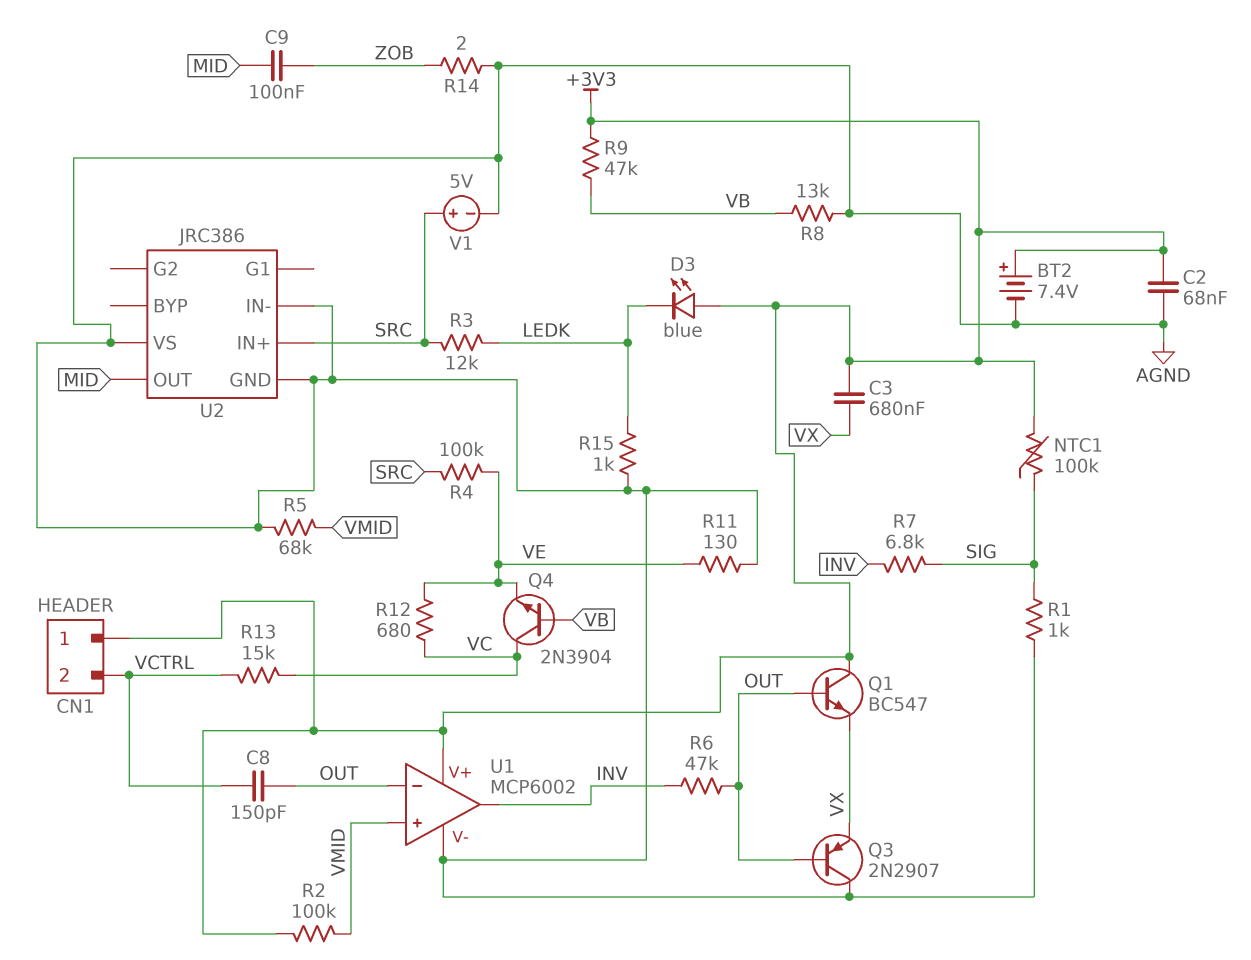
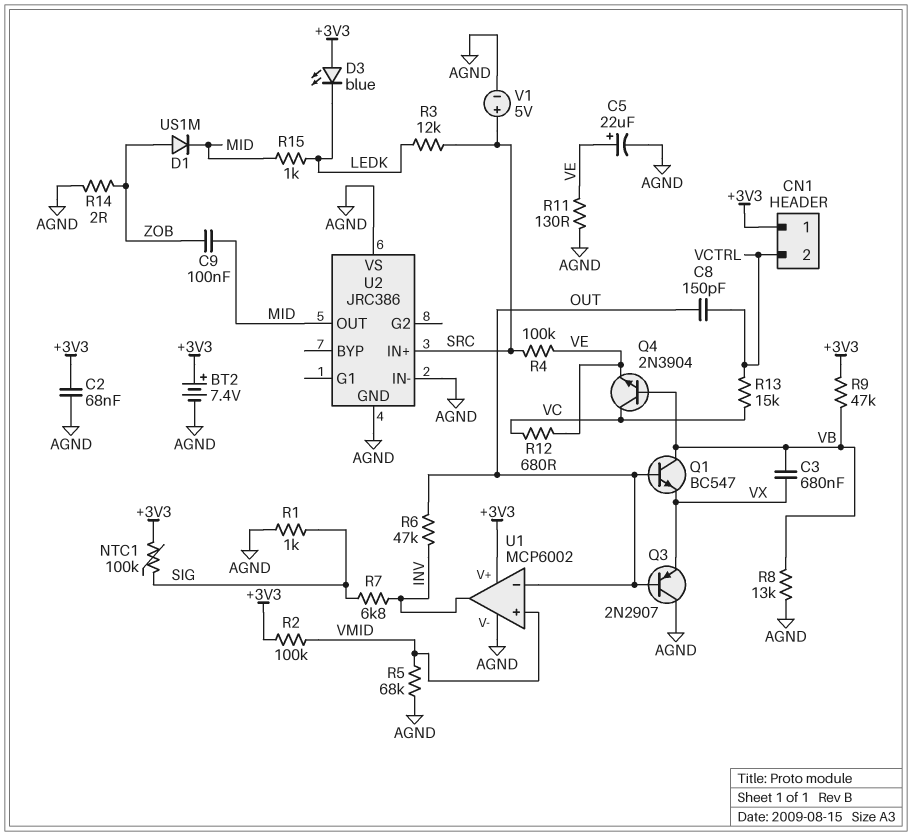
C3: 680nF (+3V3, VX) -> 680nF (VB, VX)
C5: none -> 22uF (plus VE, minus AGND)
D1: none -> diode US1M (A ZOB, K MID)
Q1: NPN BC547 (B OUT, C +3V3, E VX) -> NPN BC547 (B OUT, C VB, E VX)
R15: 1k (AGND, LEDK) -> 1k (LEDK, MID)

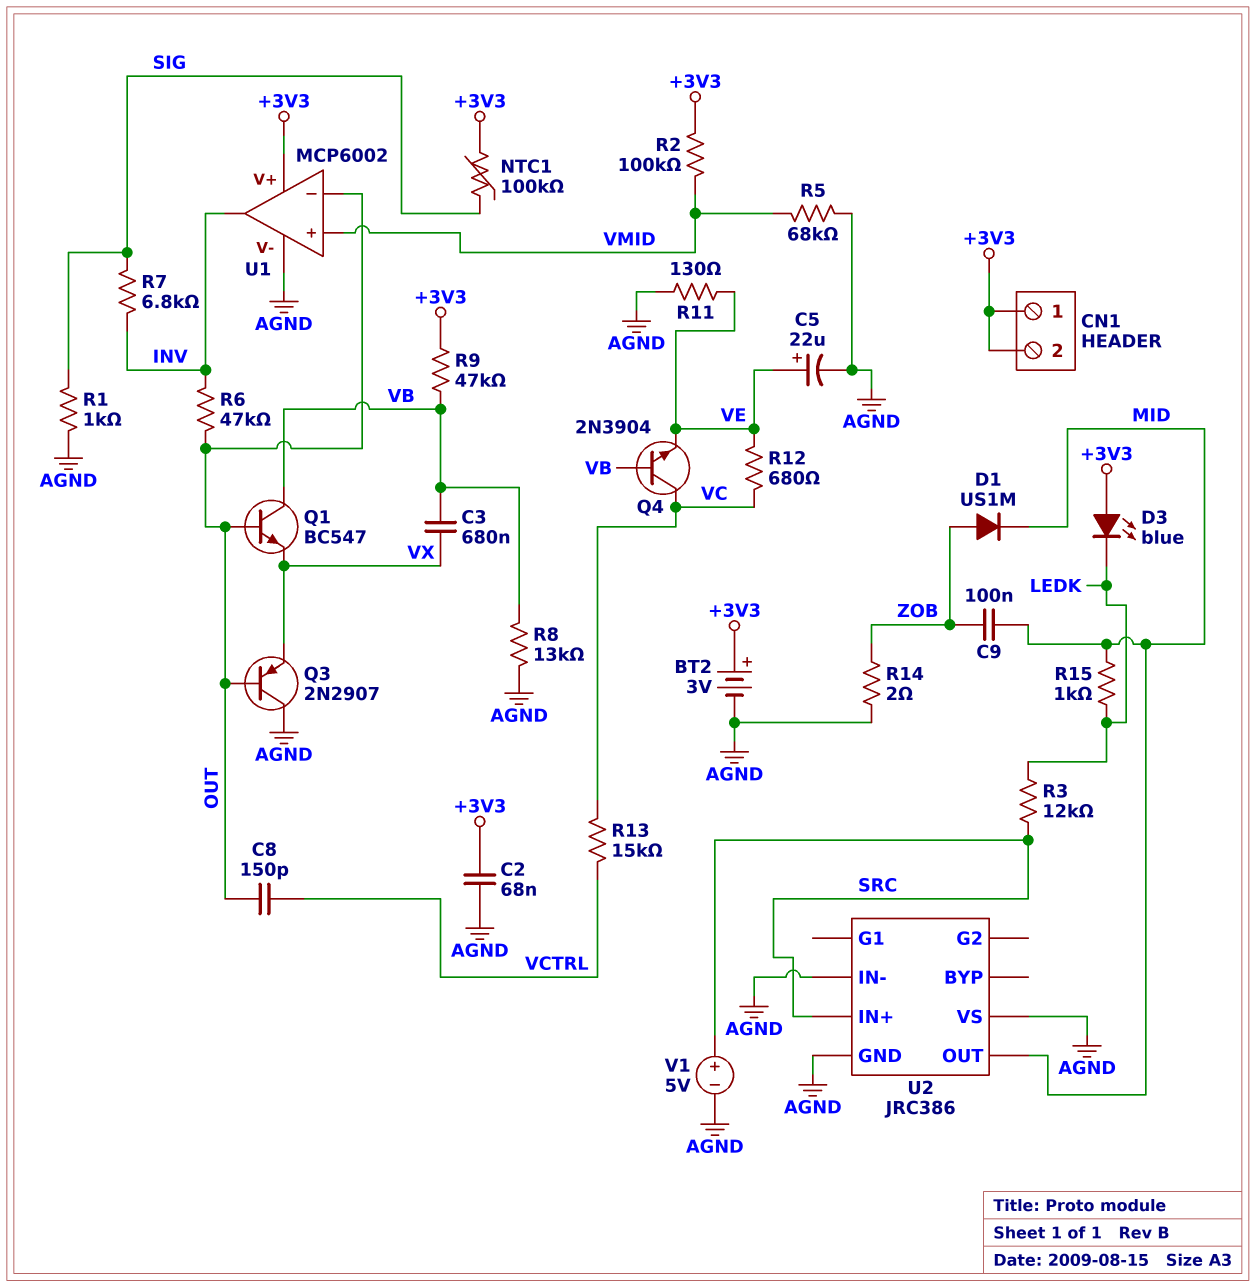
BT2: 7.4V (plus +3V3, minus AGND) -> 3V (plus +3V3, minus AGND)
CN1 pin 2: VCTRL -> +3V3
R4: 100k (SRC, VE) -> none

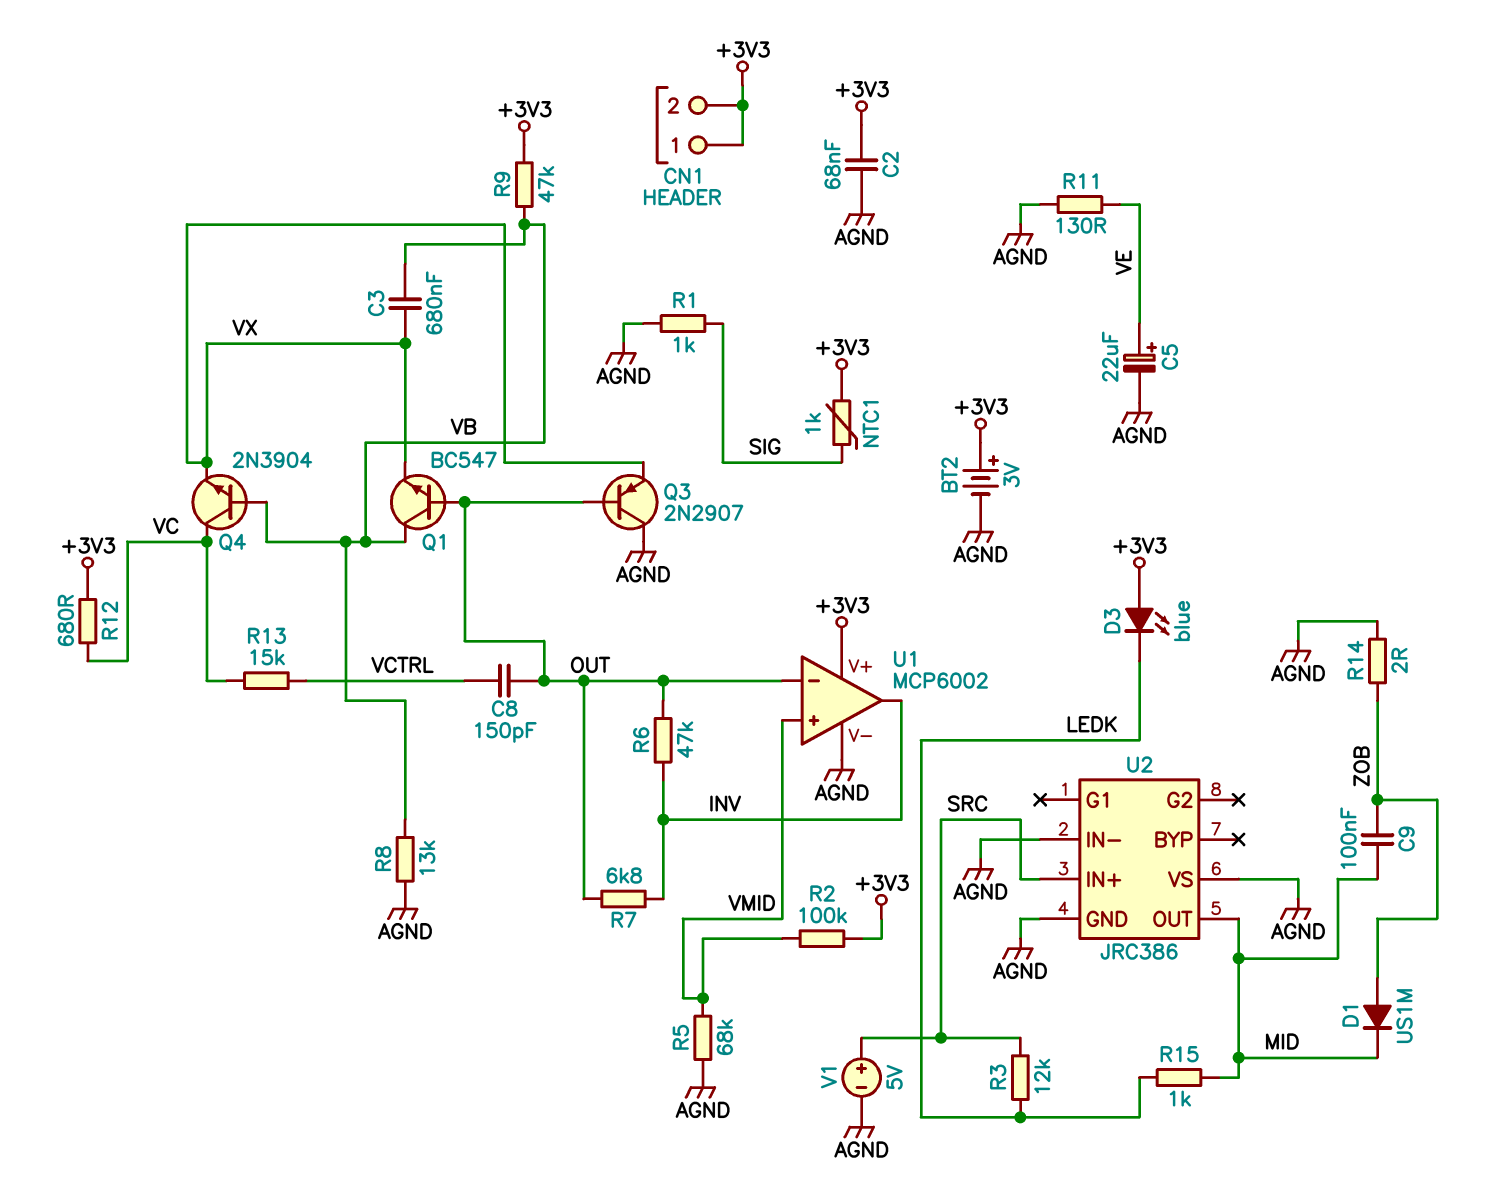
NTC1: 100k (+3V3, SIG) -> 1k (+3V3, SIG)
Q4: NPN 2N3904 (B VB, C VC, E VE) -> NPN 2N3904 (B VB, C VC, E VX)
R7: 6.8k (INV, SIG) -> 6.8k (INV, OUT)
R12: 680 (VC, VE) -> 680 (+3V3, VC)

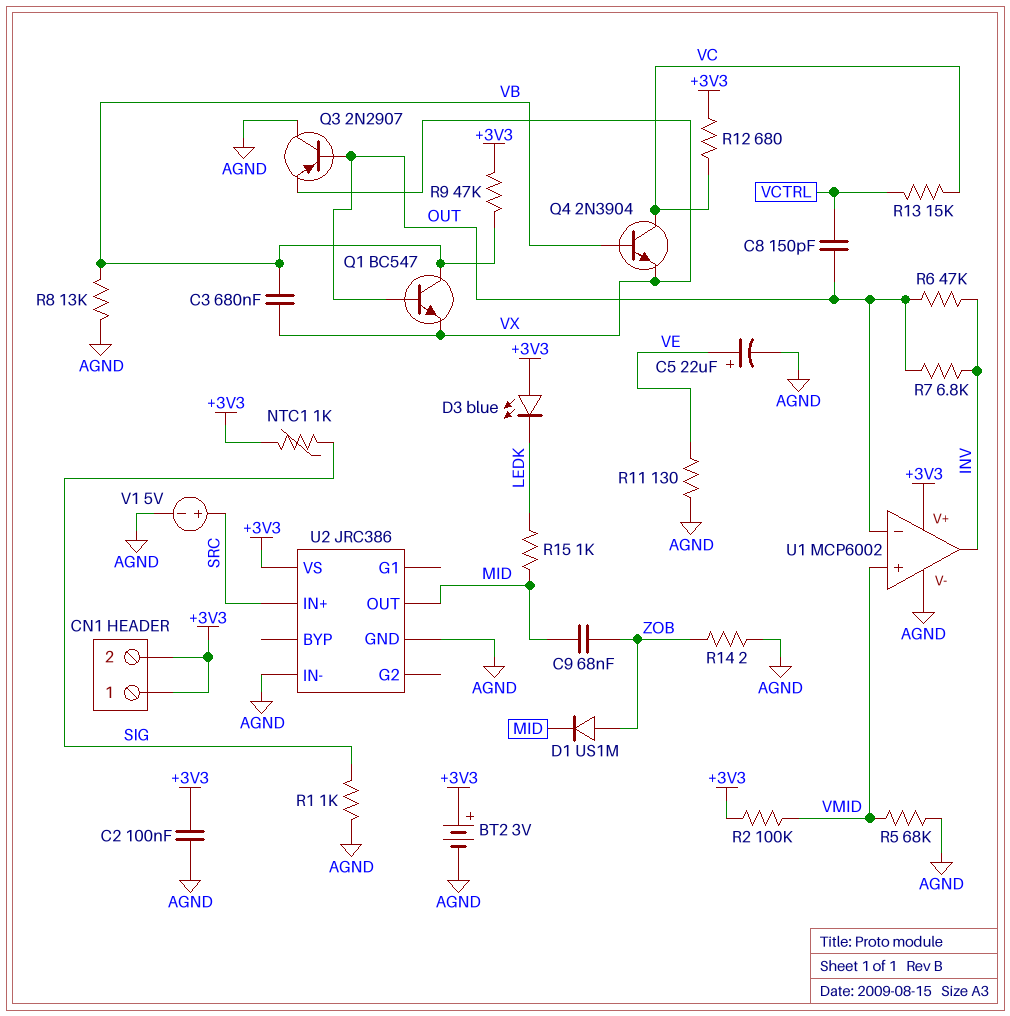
C2: 68nF (+3V3, AGND) -> 100nF (+3V3, AGND)
C9: 100nF (MID, ZOB) -> 68nF (MID, ZOB)
R3: 12k (LEDK, SRC) -> none
U2 pin VS: AGND -> +3V3

